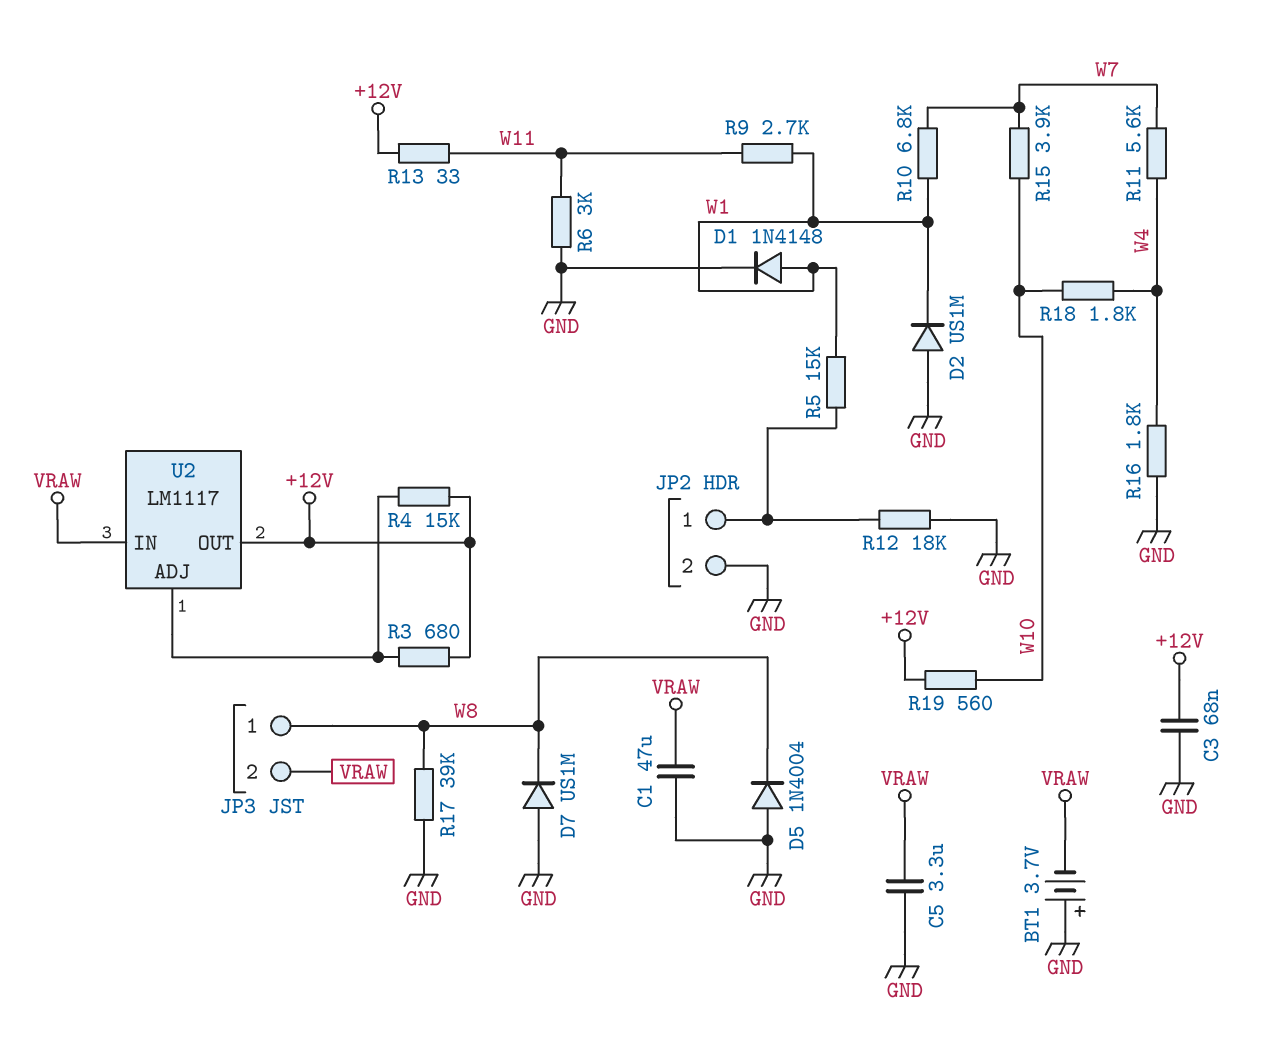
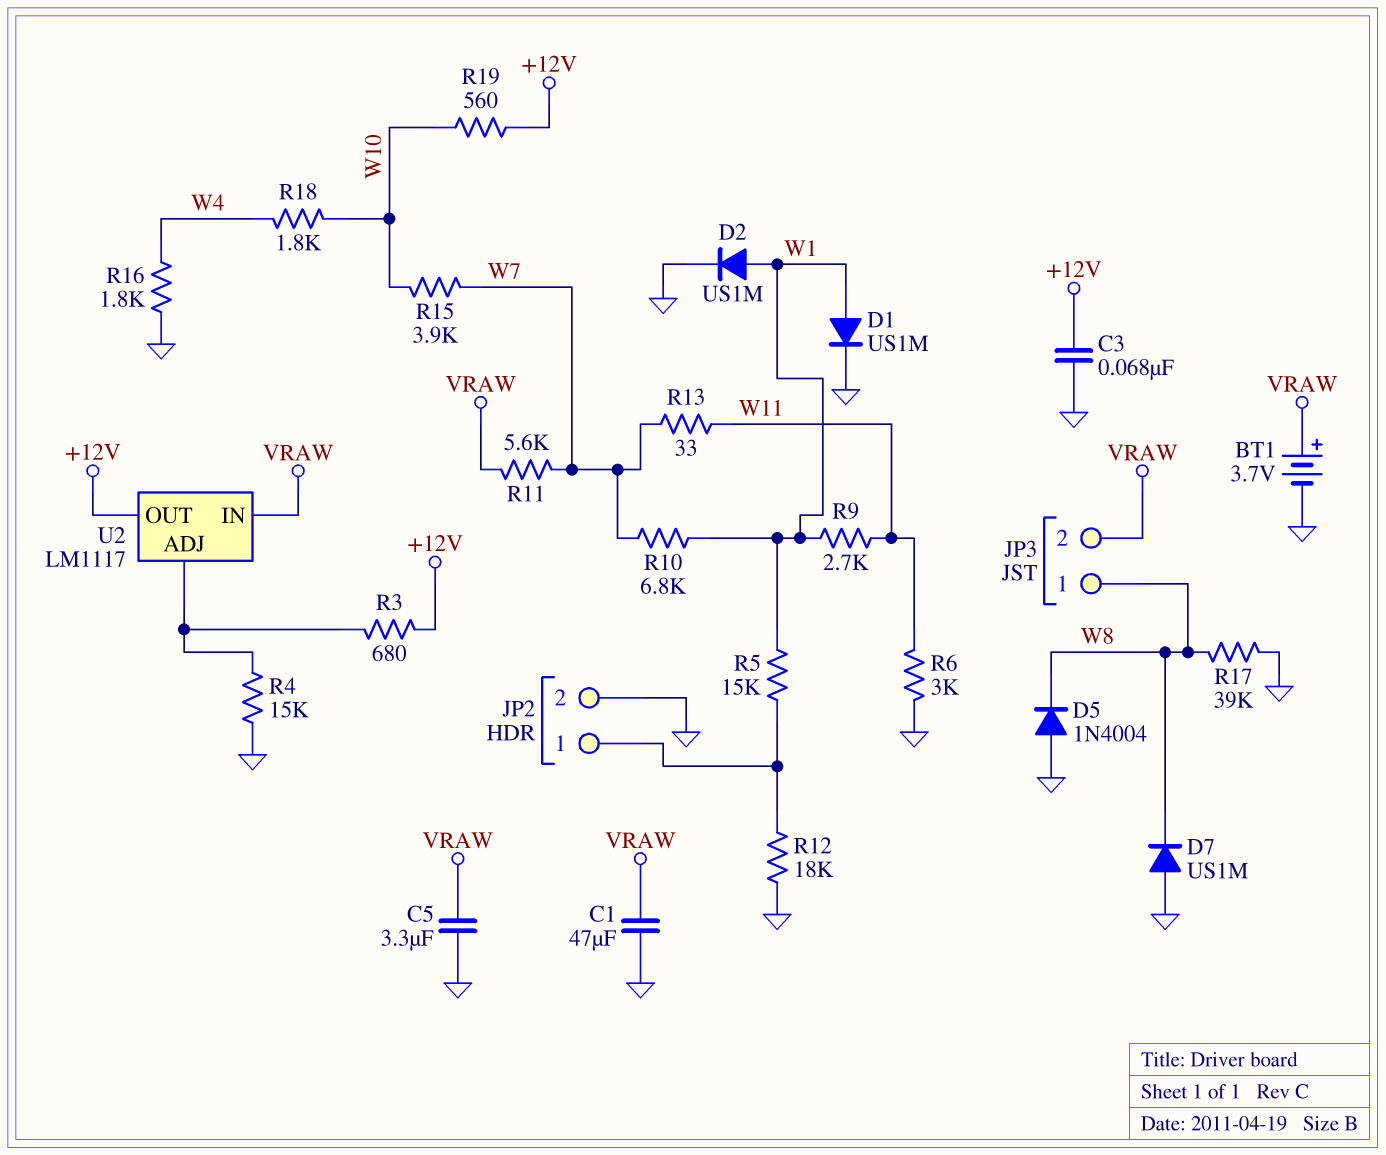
BT1: 3.7V (plus GND, minus VRAW) -> 3.7V (plus VRAW, minus GND)
D1: diode 1N4148 (A W1, K GND) -> diode US1M (A W1, K GND)
D2: diode US1M (A GND, K W1) -> diode US1M (A W1, K GND)
R4: 15k (+12V, U2/ADJ) -> 15k (GND, U2/ADJ)
R11: 5.6k (W4, W7) -> 5.6k (VRAW, W7)
R13: 33 (+12V, W11) -> 33 (W7, W11)

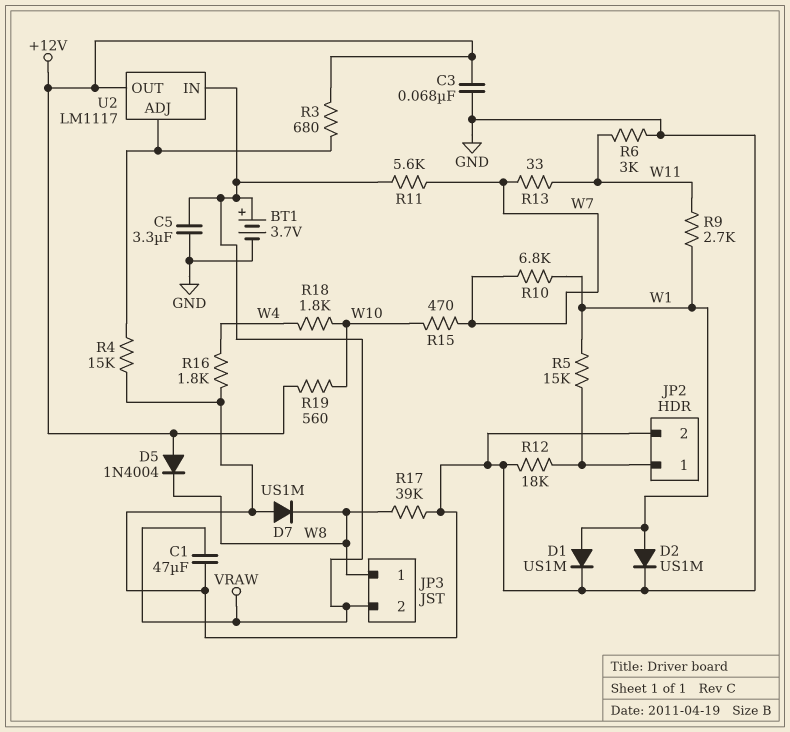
D5: diode 1N4004 (A GND, K W8) -> diode 1N4004 (A +12V, K W8)
R15: 3.9k (W7, W10) -> 470 (W7, W10)

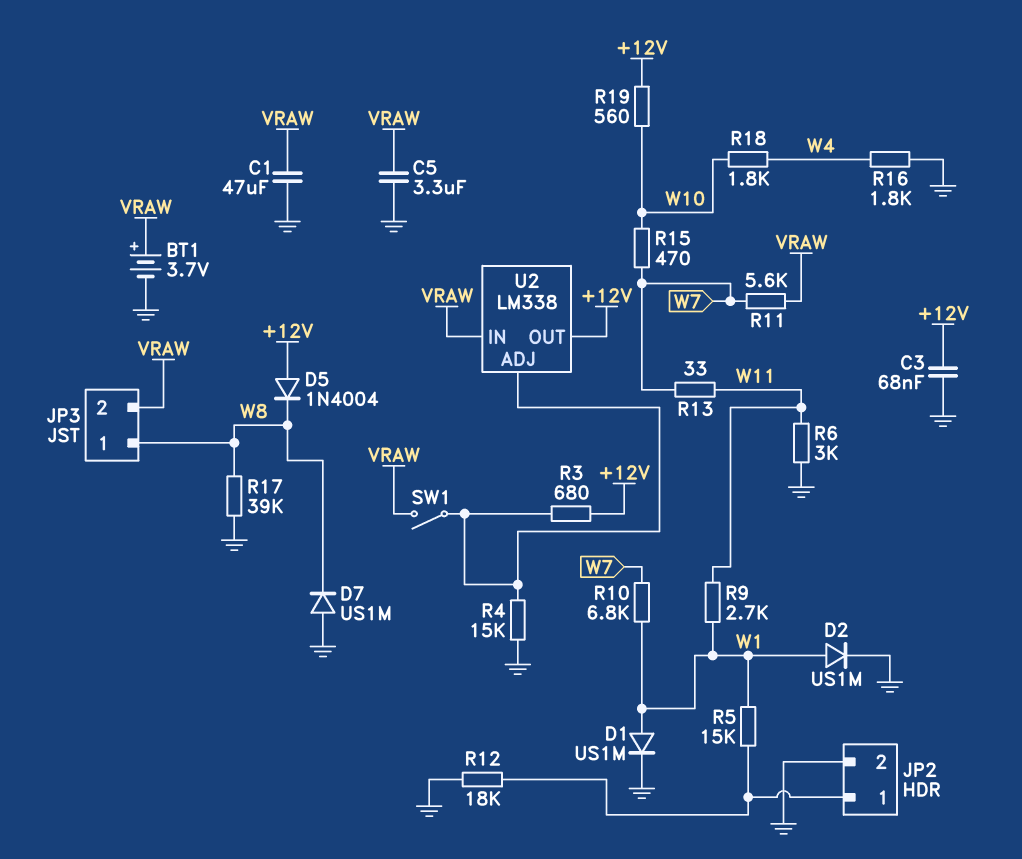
SW1: none -> switch (U2/ADJ, VRAW)
U2: LM1117 -> LM338

